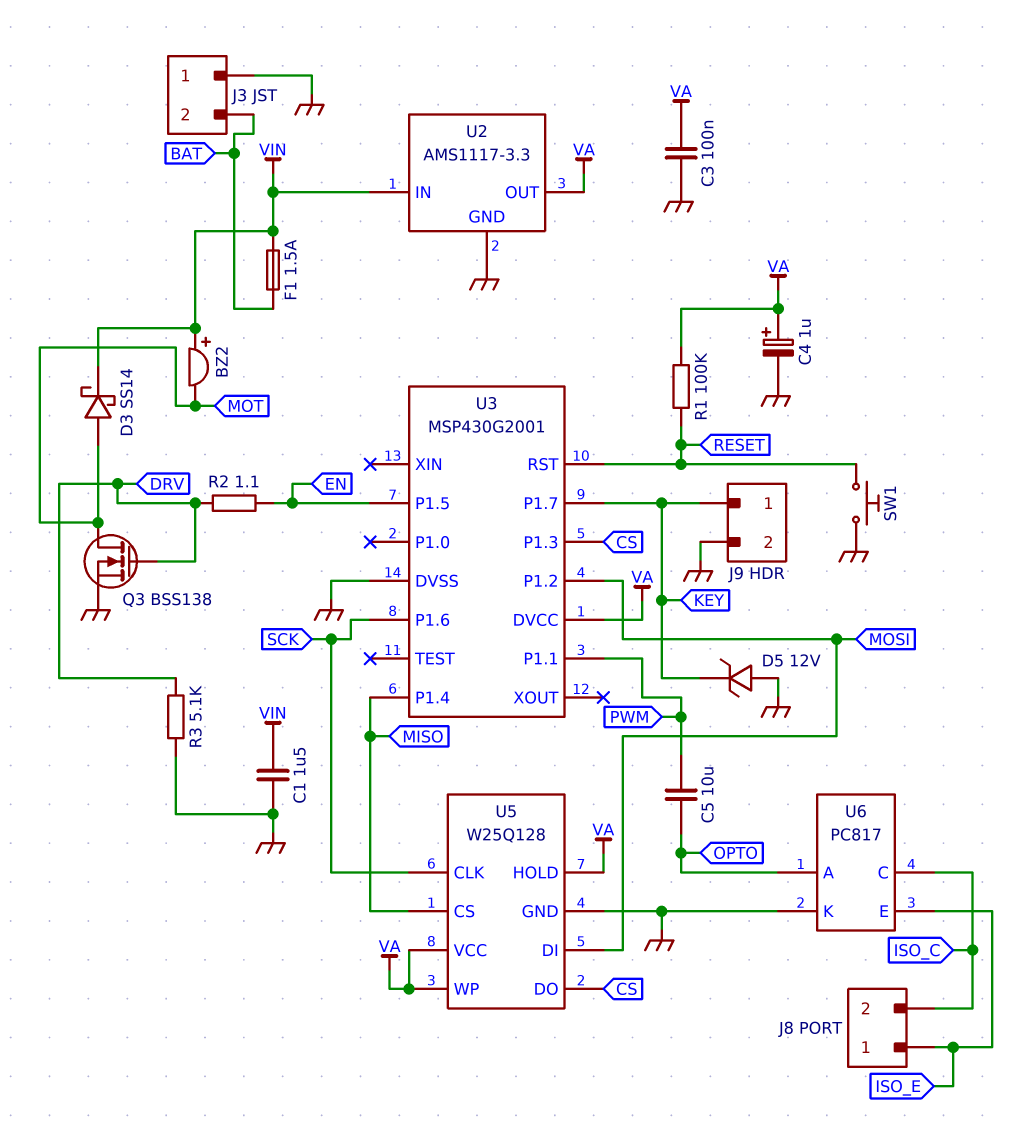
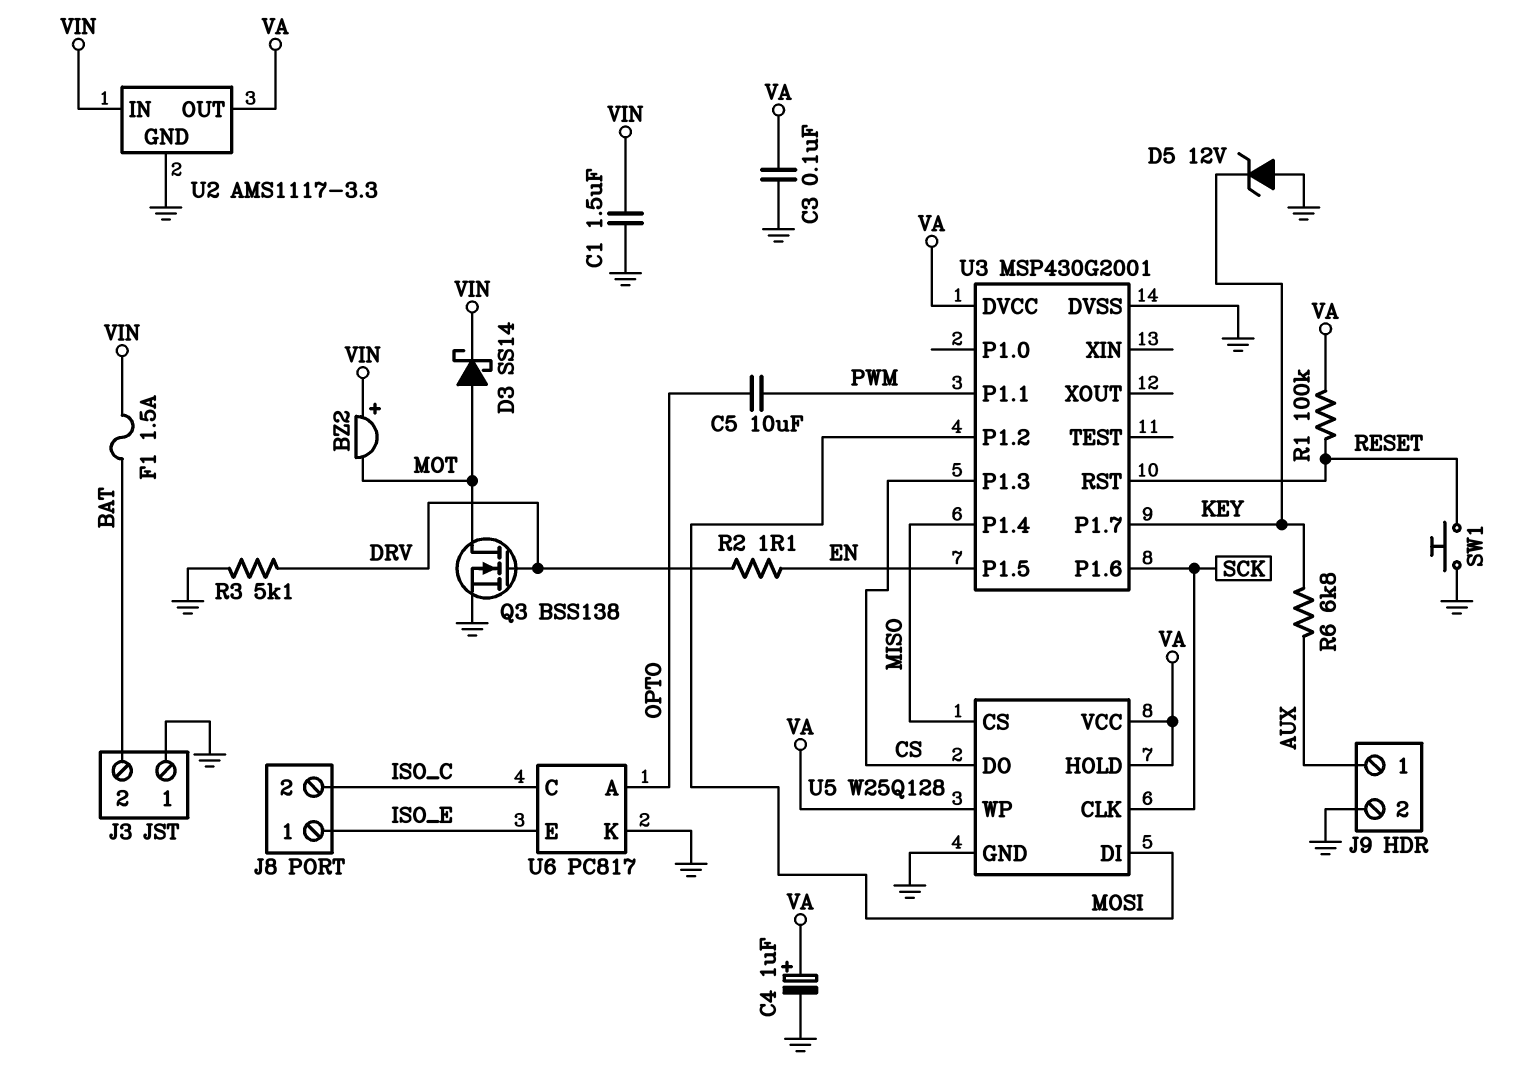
J9 pin 1: KEY -> AUX
R6: none -> 6.8k (AUX, KEY)

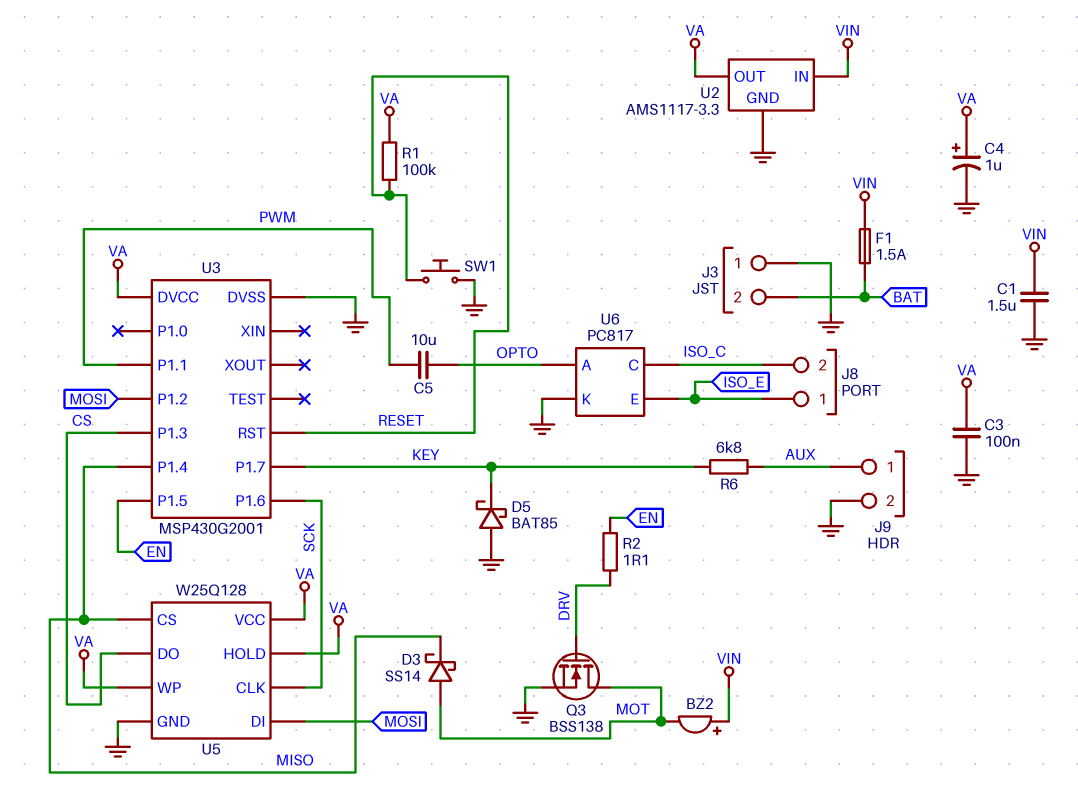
D3: schottky SS14 (A MOT, K VIN) -> schottky SS14 (A MOT, K MISO)
D5: zener 12V (A GND, K KEY) -> schottky BAT85 (A GND, K KEY)
R3: 5.1k (DRV, GND) -> none

